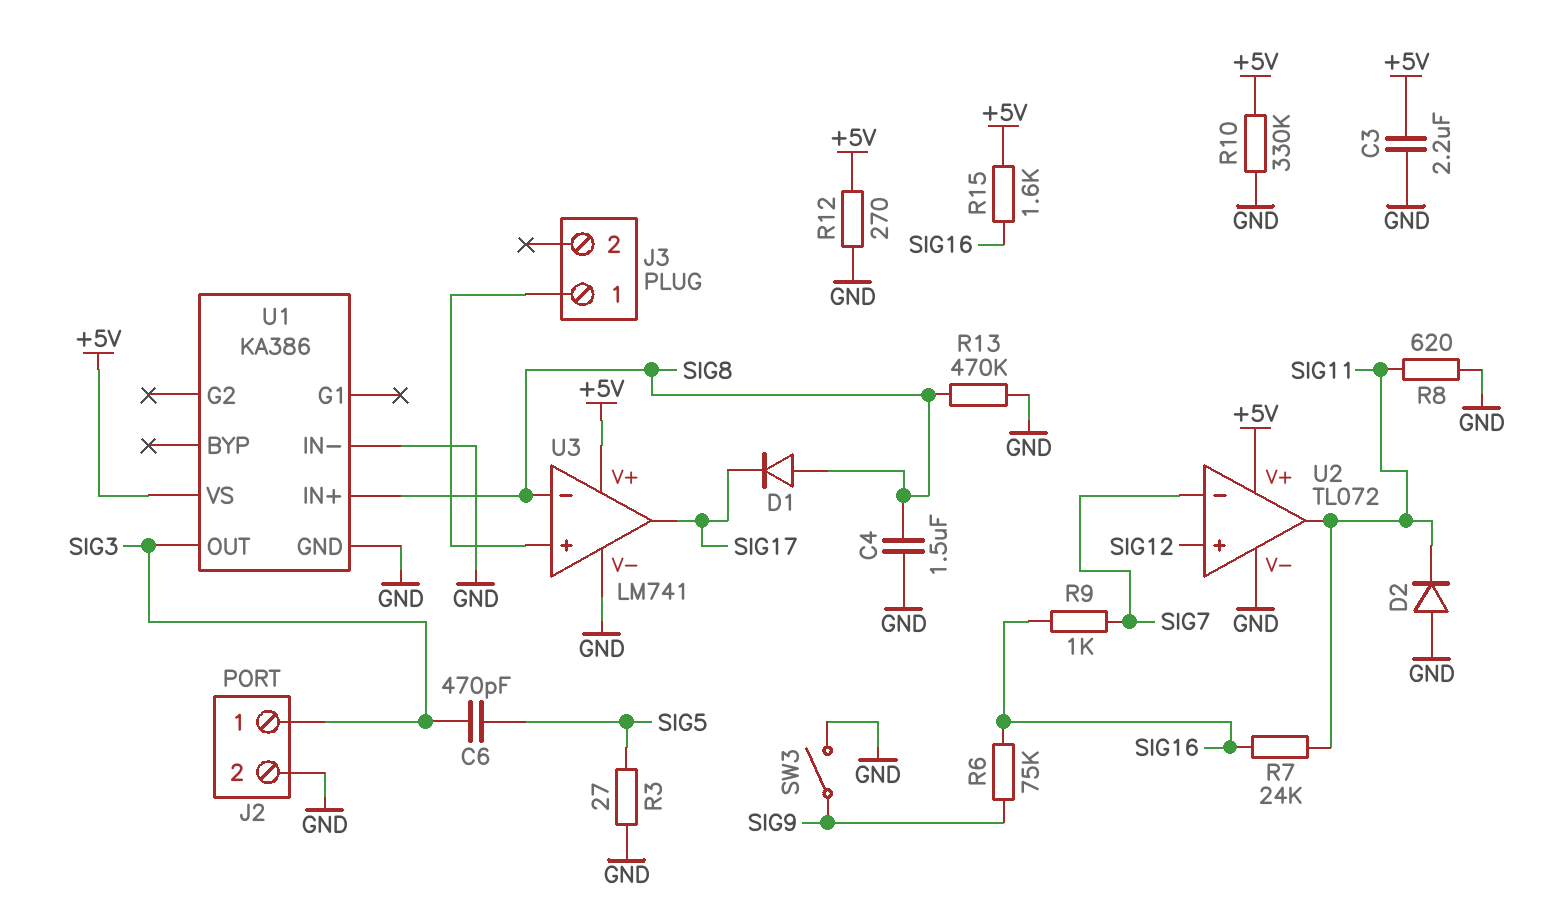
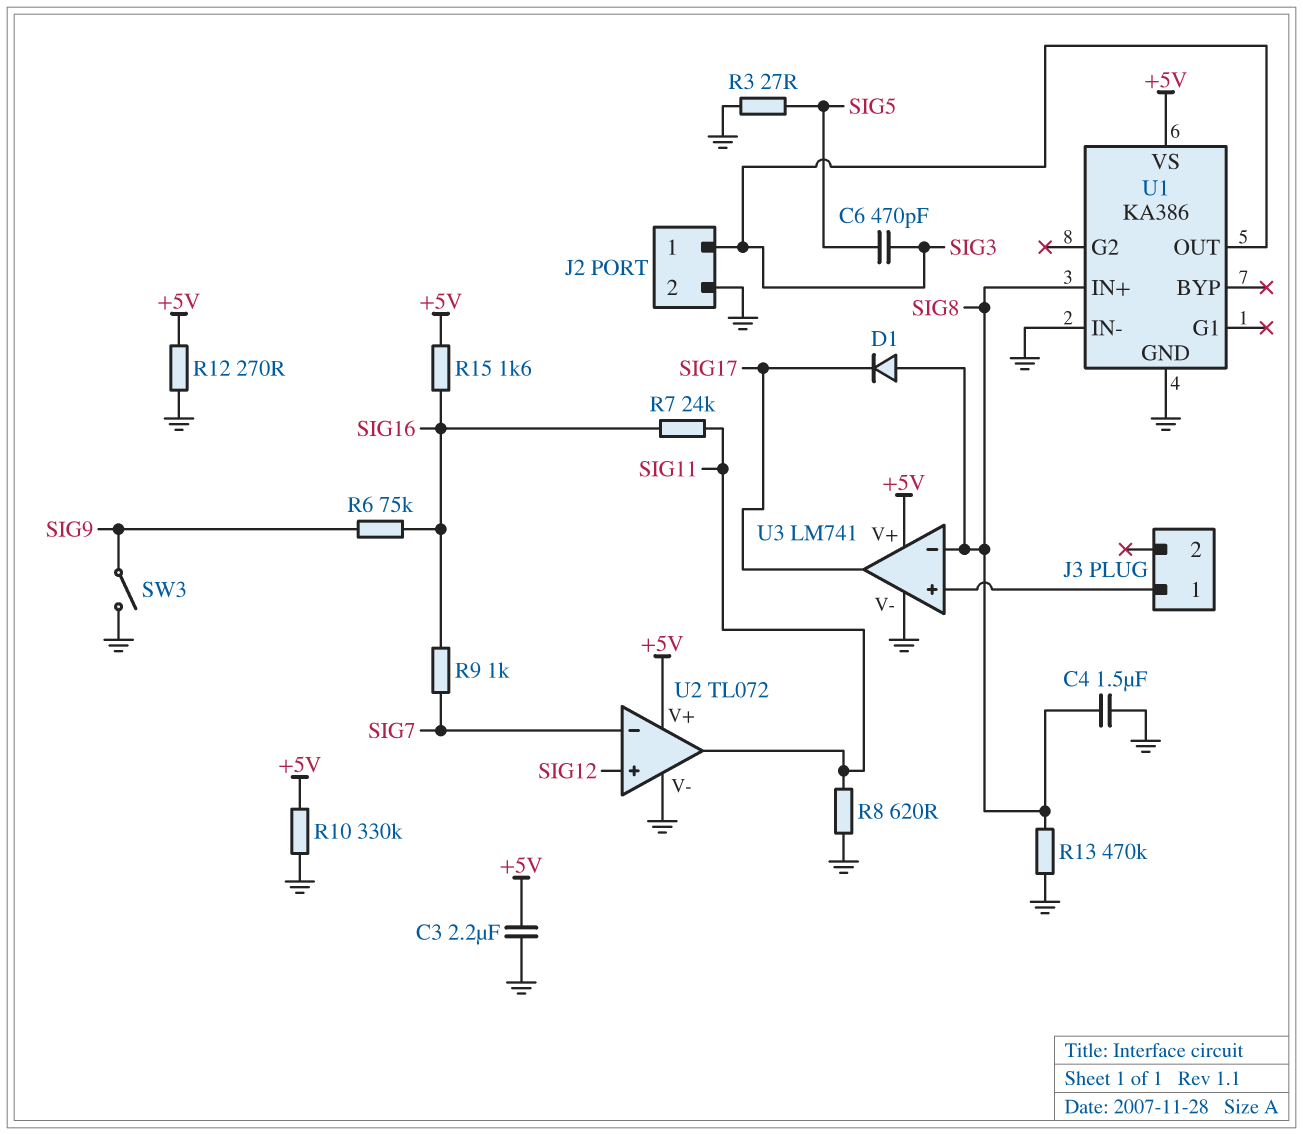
D2: diode (A GND, K SIG11) -> none

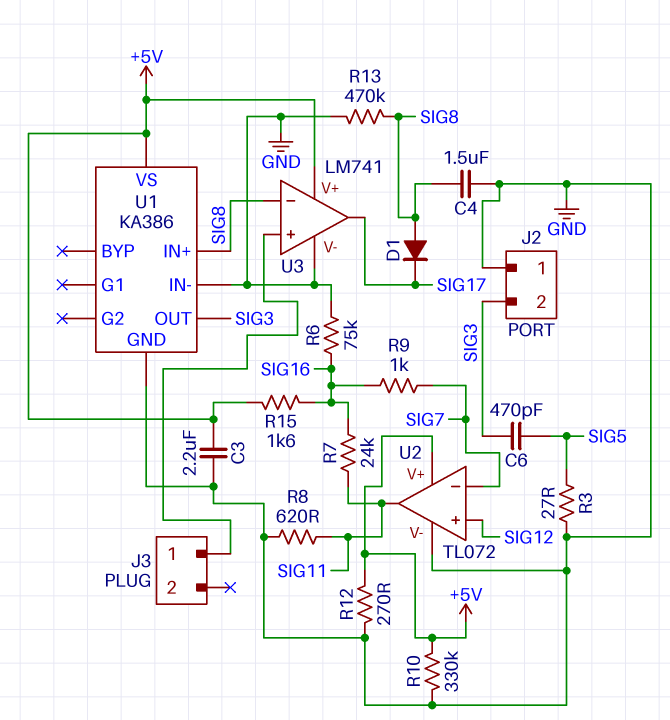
J2 pin 1: SIG3 -> GND
J2 pin 2: GND -> SIG3
R6: 75k (SIG9, SIG16) -> 75k (GND, SIG16)
SW3: switch (GND, SIG9) -> none

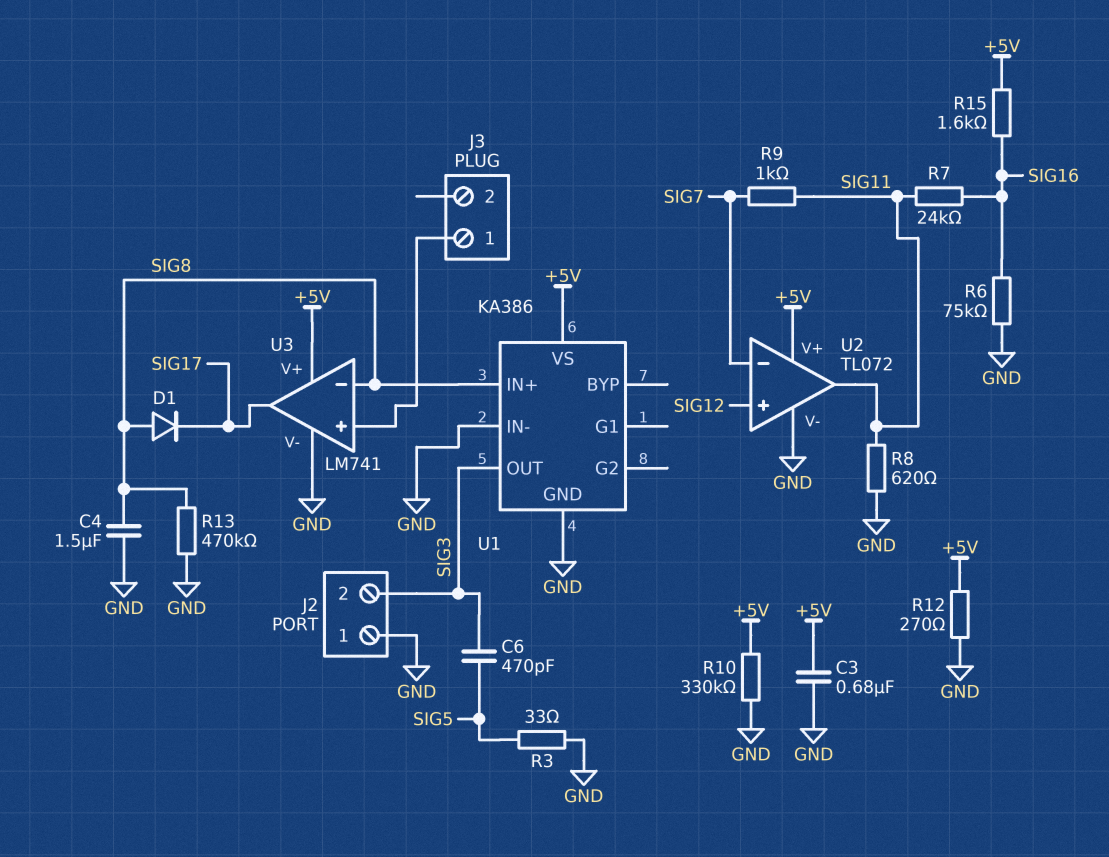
C3: 2.2uF (+5V, GND) -> 680nF (+5V, GND)
R3: 27 (GND, SIG5) -> 33 (GND, SIG5)
R9: 1k (SIG7, SIG16) -> 1k (SIG7, SIG11)

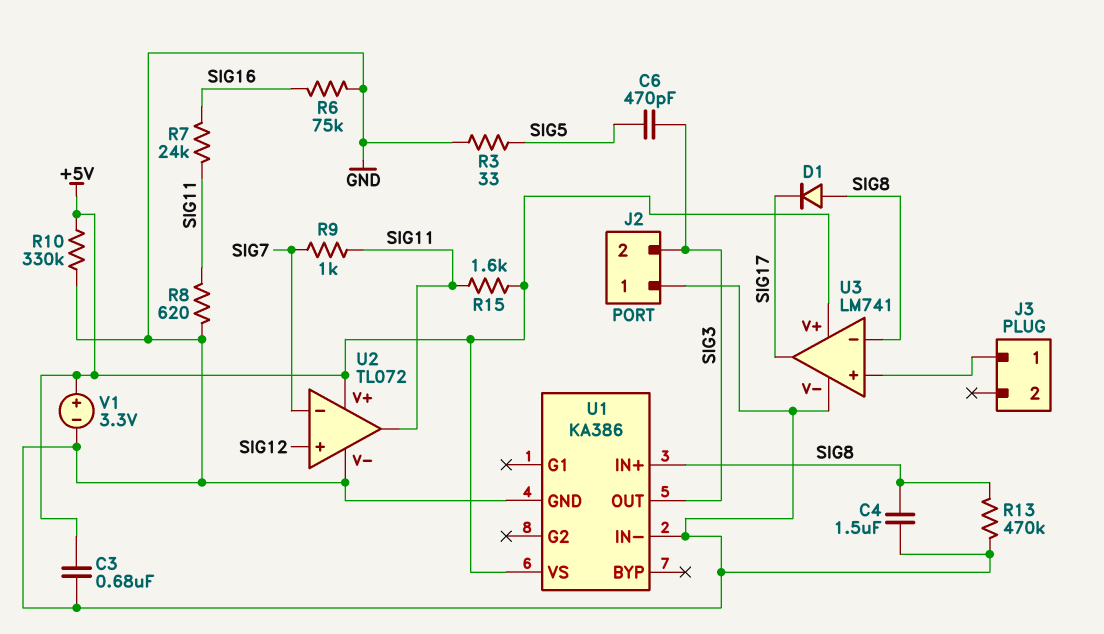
R12: 270 (+5V, GND) -> none
R15: 1.6k (+5V, SIG16) -> 1.6k (+5V, SIG11)
V1: none -> 3.3V (plus +5V, minus GND)

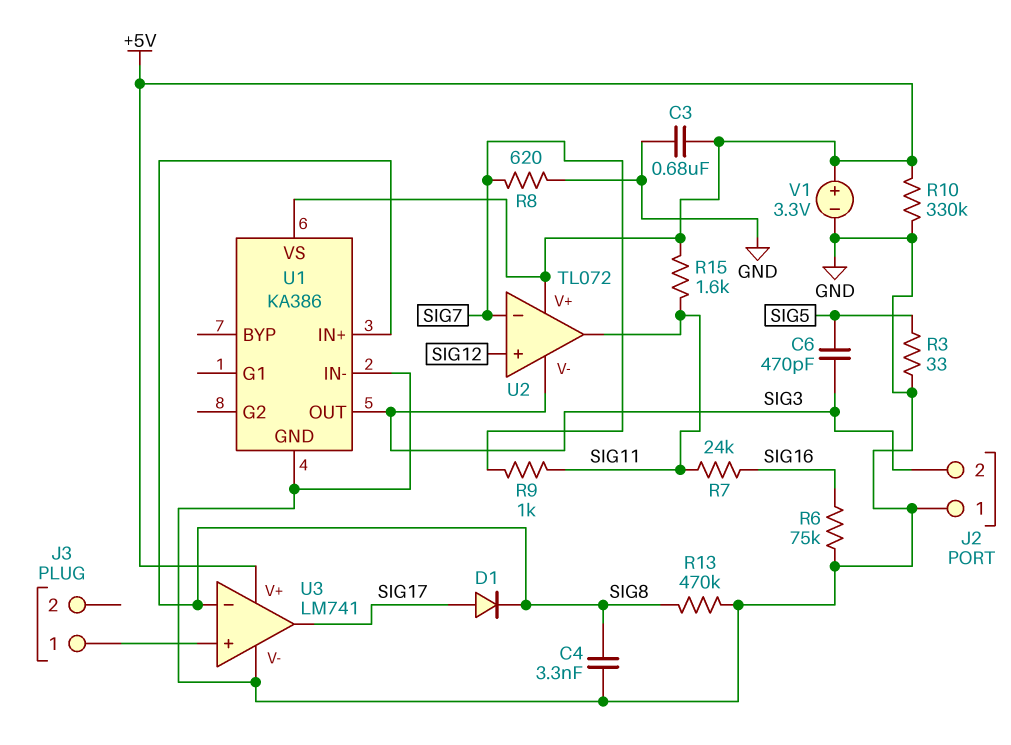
C4: 1.5uF (GND, SIG8) -> 3.3nF (GND, SIG8)
D1: diode (A SIG8, K SIG17) -> diode (A SIG17, K SIG8)
R8: 620 (GND, SIG11) -> 620 (GND, SIG7)
U2 pin V-: GND -> SIG3

